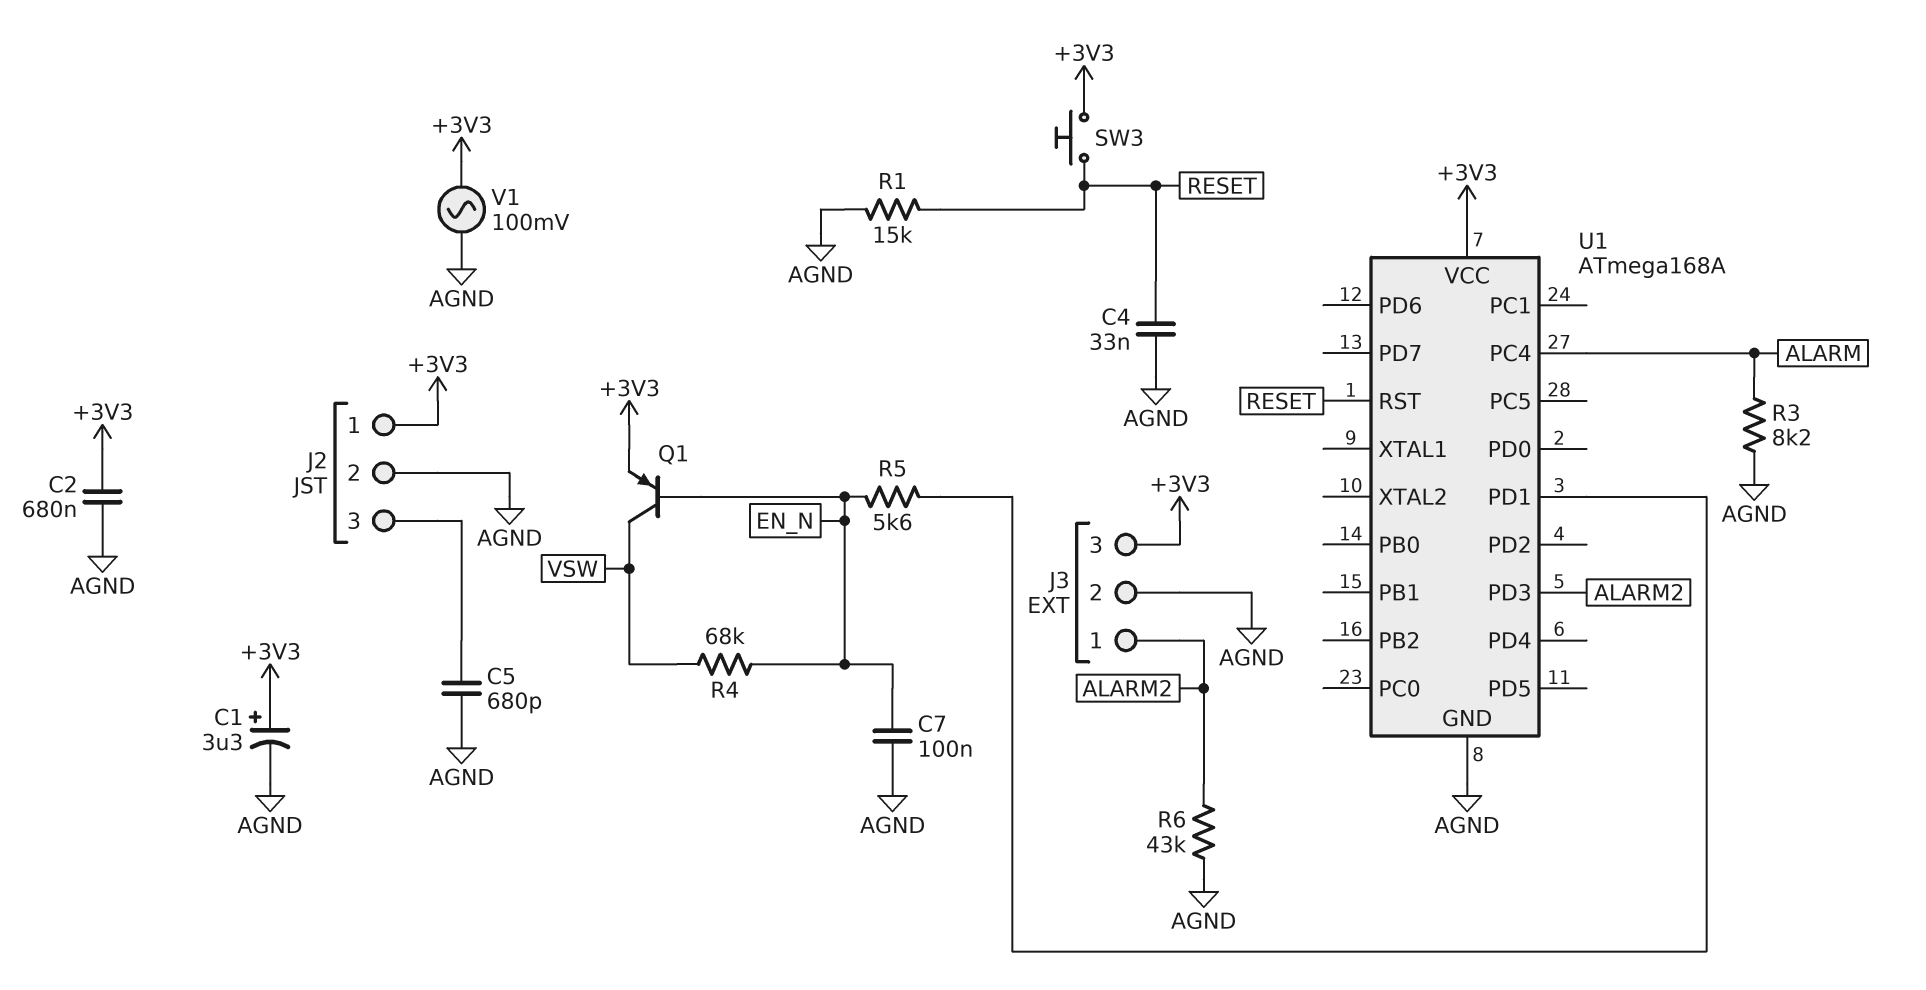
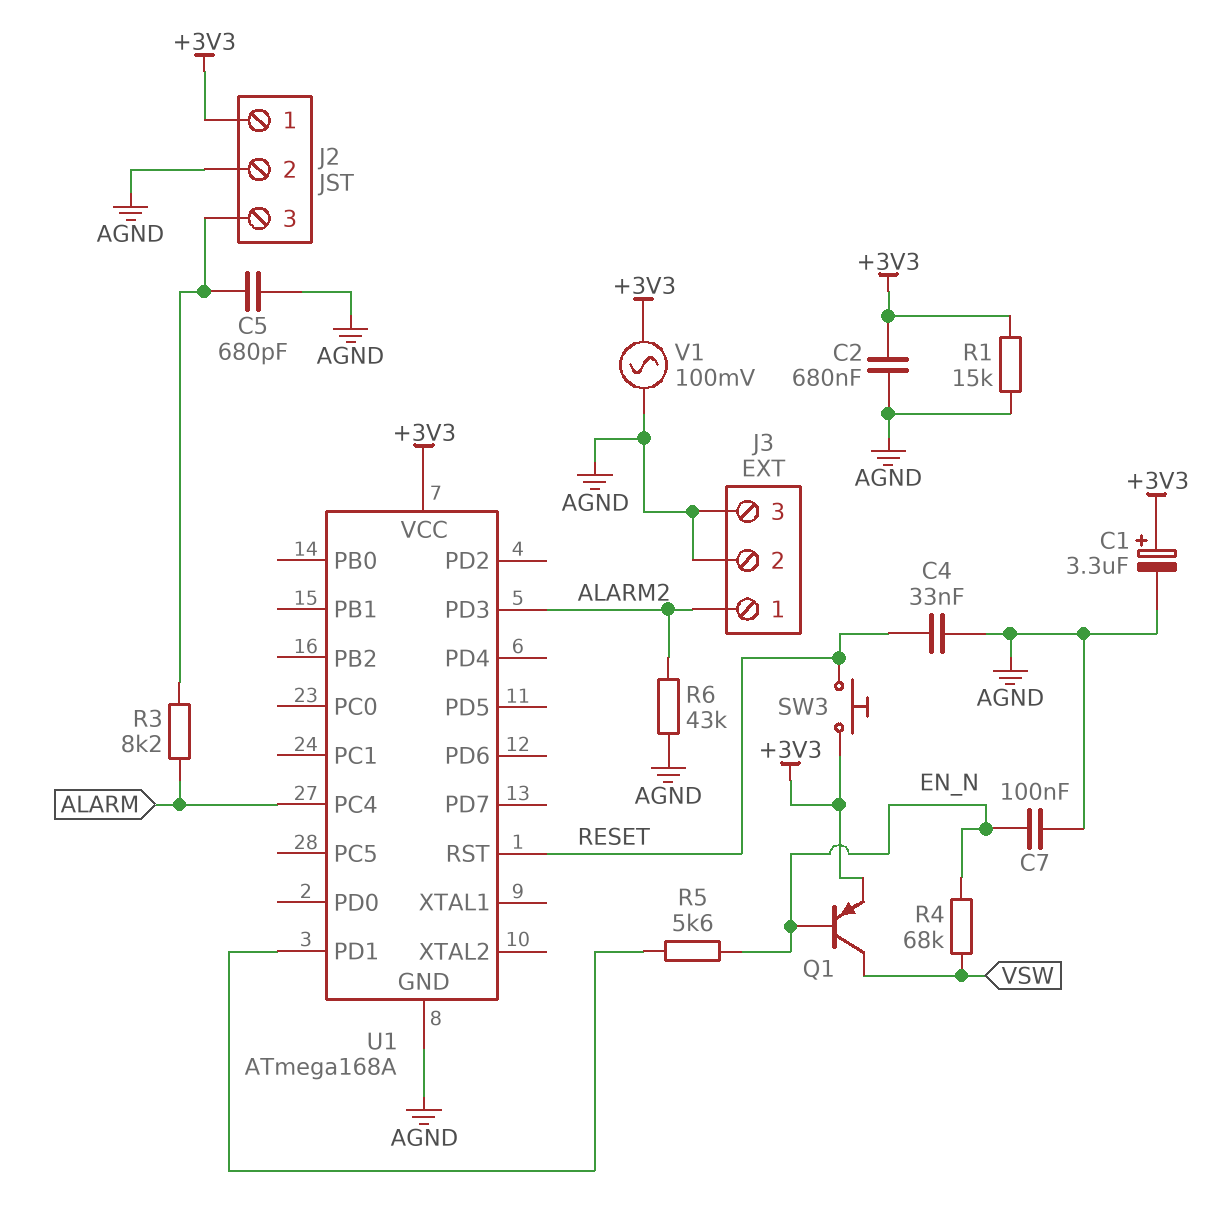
J3 pin 3: +3V3 -> AGND
R1: 15k (AGND, RESET) -> 15k (+3V3, AGND)
R3: 8.2k (AGND, ALARM) -> 8.2k (ALARM, J2/3)

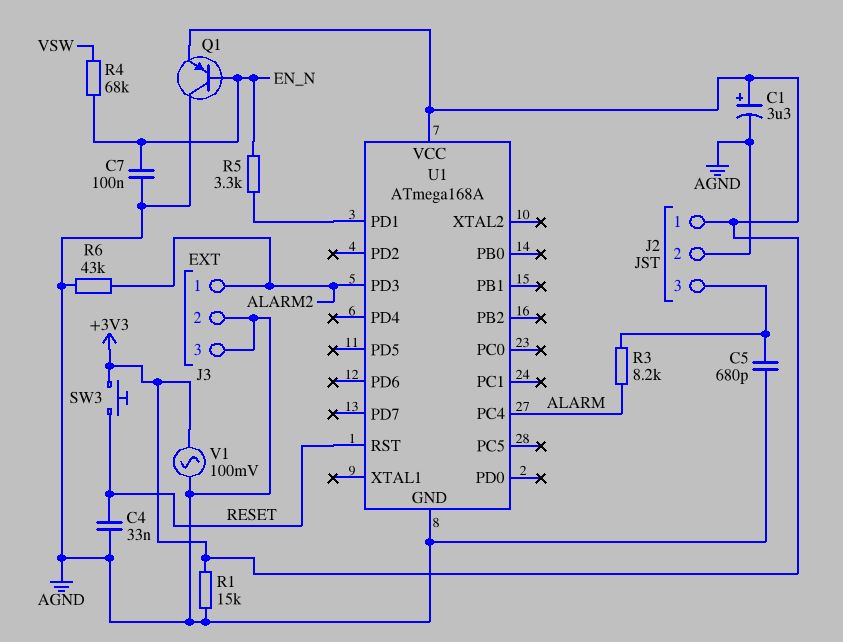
C2: 680nF (+3V3, AGND) -> none
Q1: PNP (B EN_N, C VSW, E +3V3) -> PNP (B EN_N, C AGND, E +3V3)
R5: 5.6k (EN_N, U1/PD1) -> 3.3k (EN_N, U1/PD1)

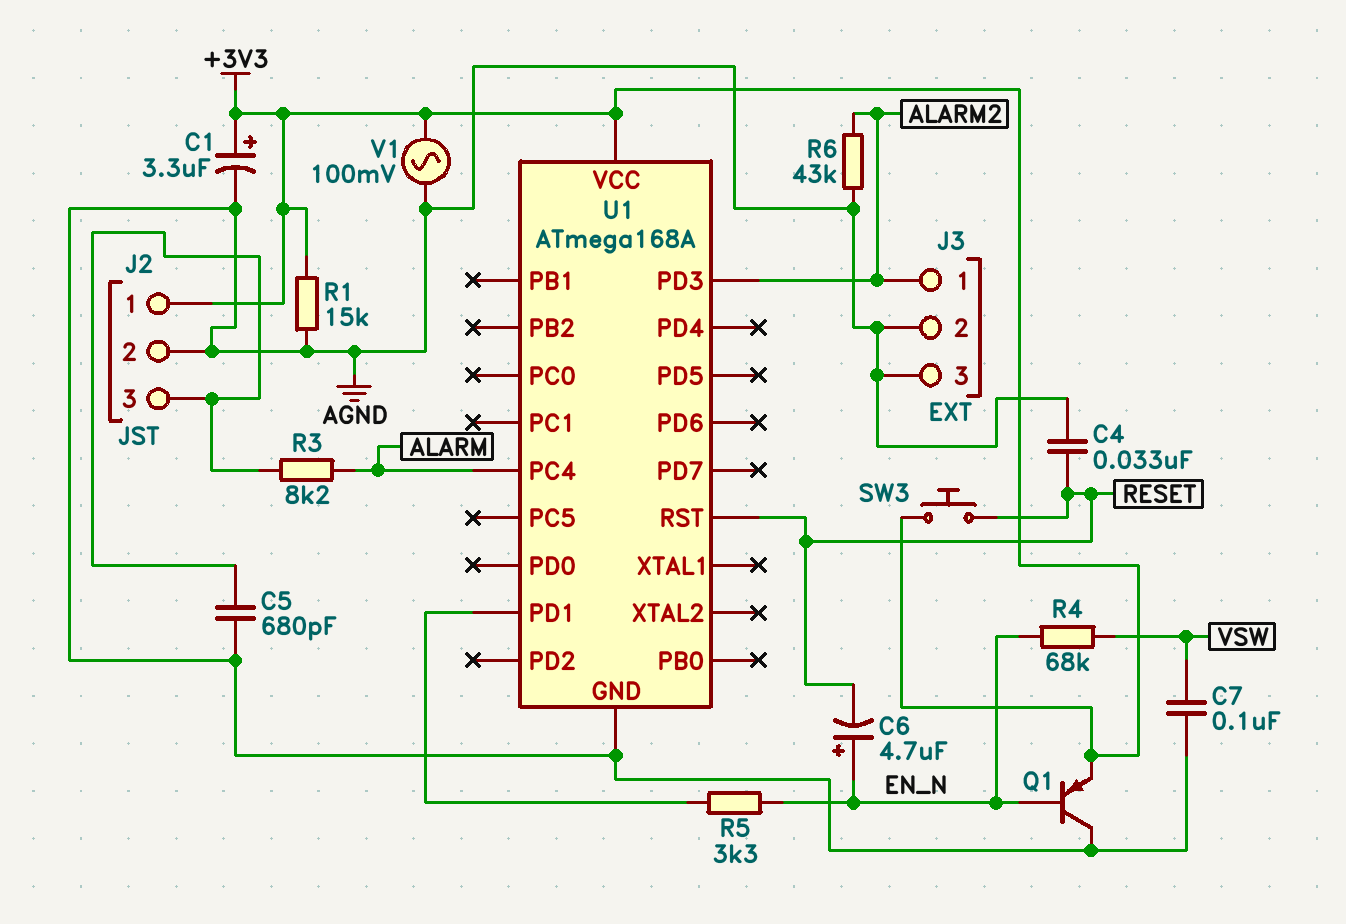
C6: none -> 4.7uF (plus EN_N, minus RESET)
C7: 100nF (AGND, EN_N) -> 100nF (AGND, VSW)

